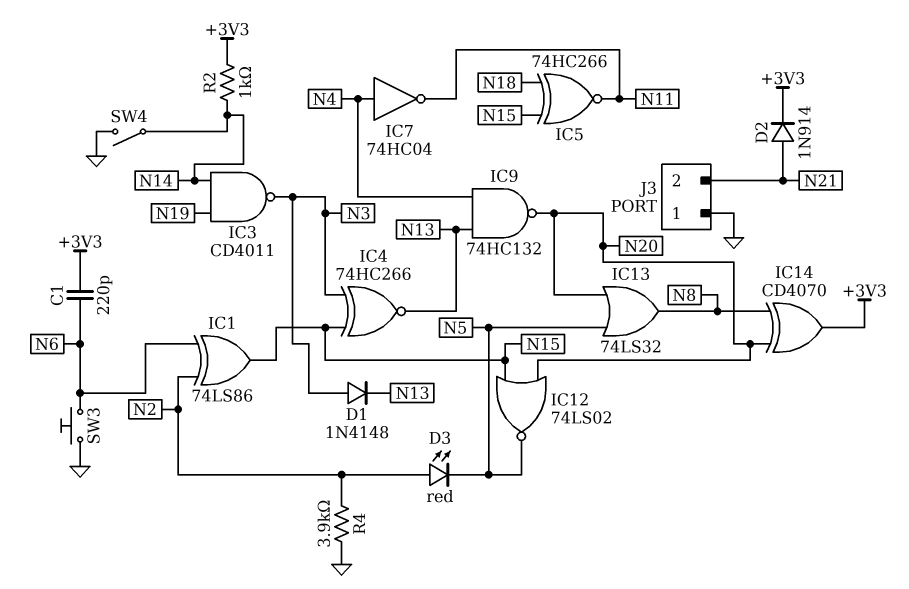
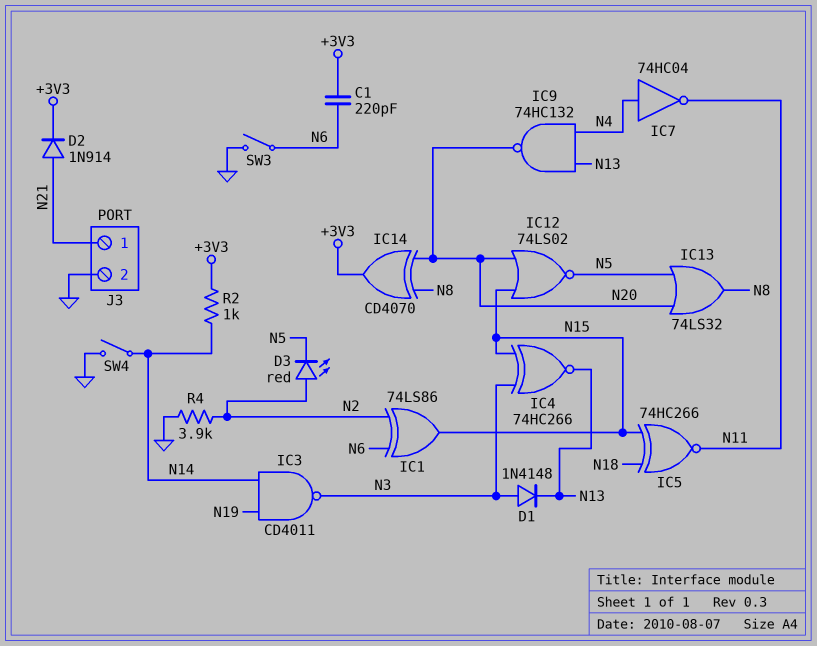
J3 pin 1: GND -> N21
J3 pin 2: N21 -> GND
SW3: button (GND, N6) -> switch (GND, N6)

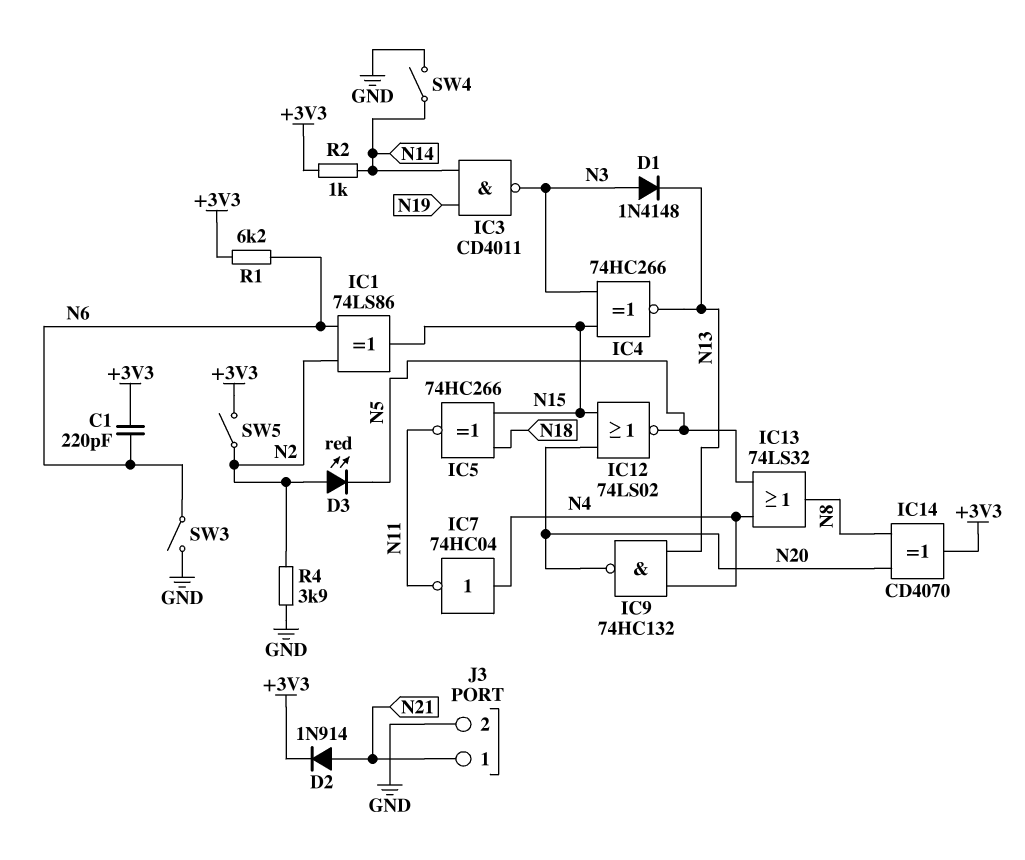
IC13: OR 74LS32 (in N5, in N20, out N8) -> OR 74LS32 (in N4, in N5, out N8)
R1: none -> 6.2k (+3V3, N6)
SW5: none -> switch (+3V3, N2)

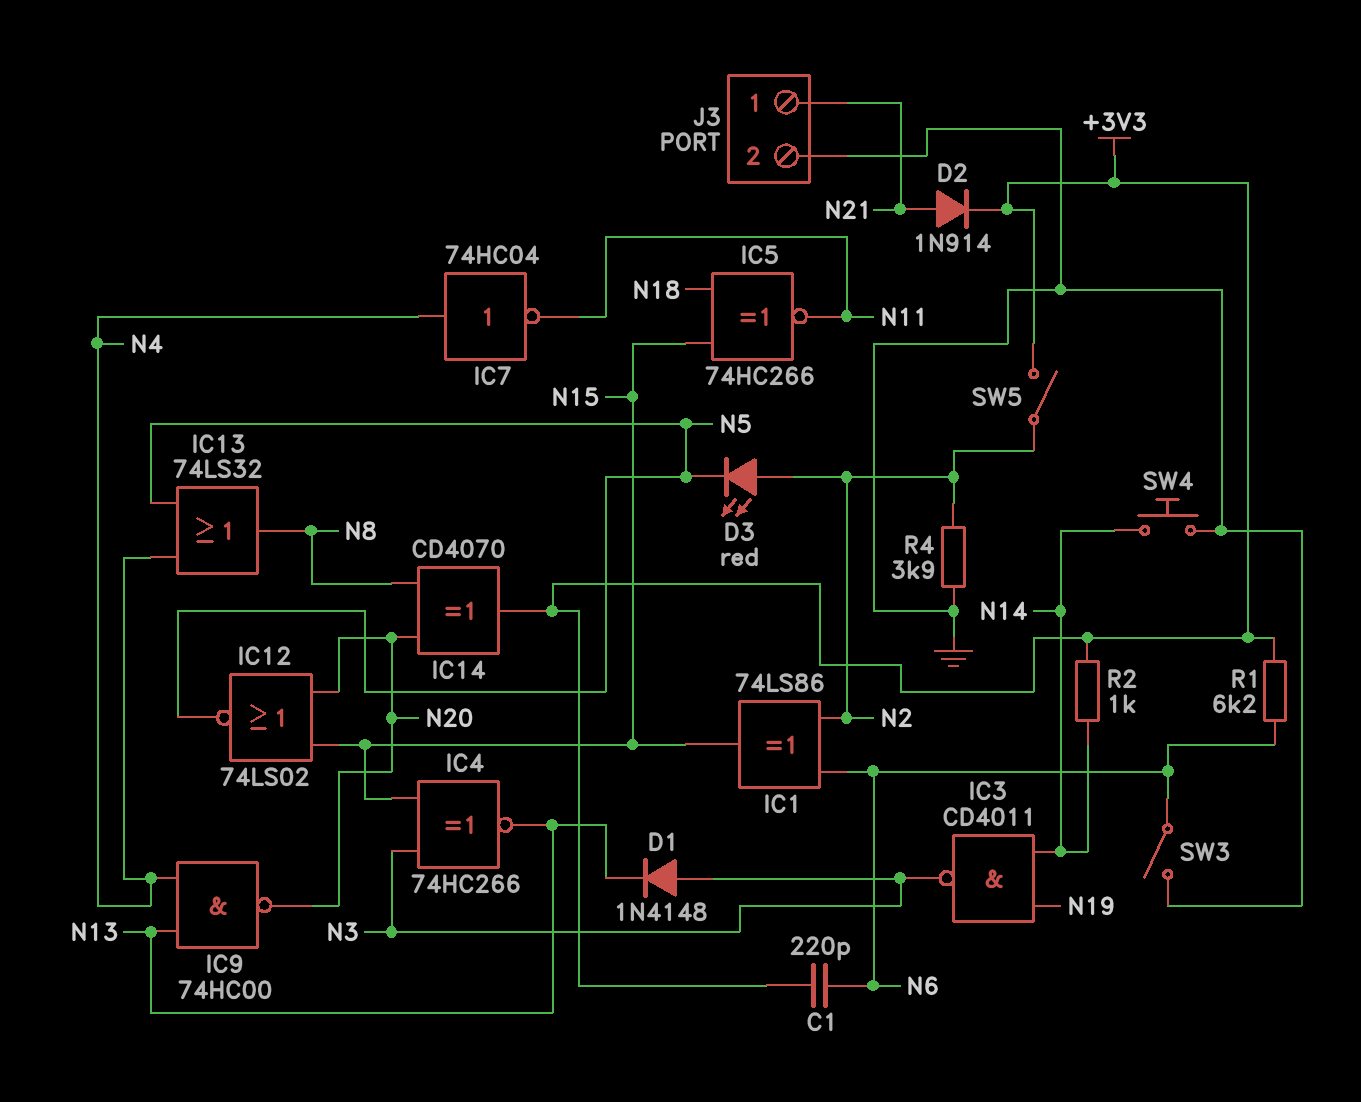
IC9: NAND 74HC132 (in N4, in N13, out N20) -> NAND 74HC00 (in N4, in N13, out N20)
SW4: switch (GND, N14) -> button (GND, N14)

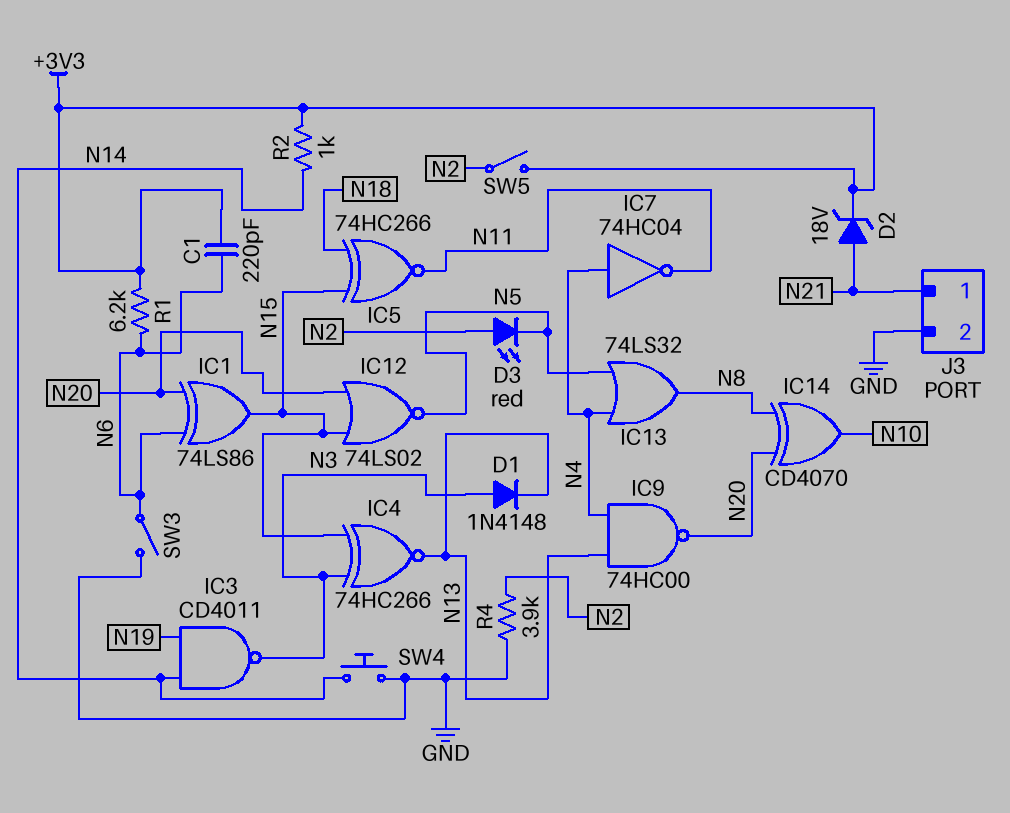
D2: diode 1N914 (A N21, K +3V3) -> zener 18V (A N21, K +3V3)
IC1: XOR 74LS86 (in N2, in N6, out N15) -> XOR 74LS86 (in N6, in N20, out N15)
IC14: XOR CD4070 (in N8, in N20, out +3V3) -> XOR CD4070 (in N8, in N20, out N10)

